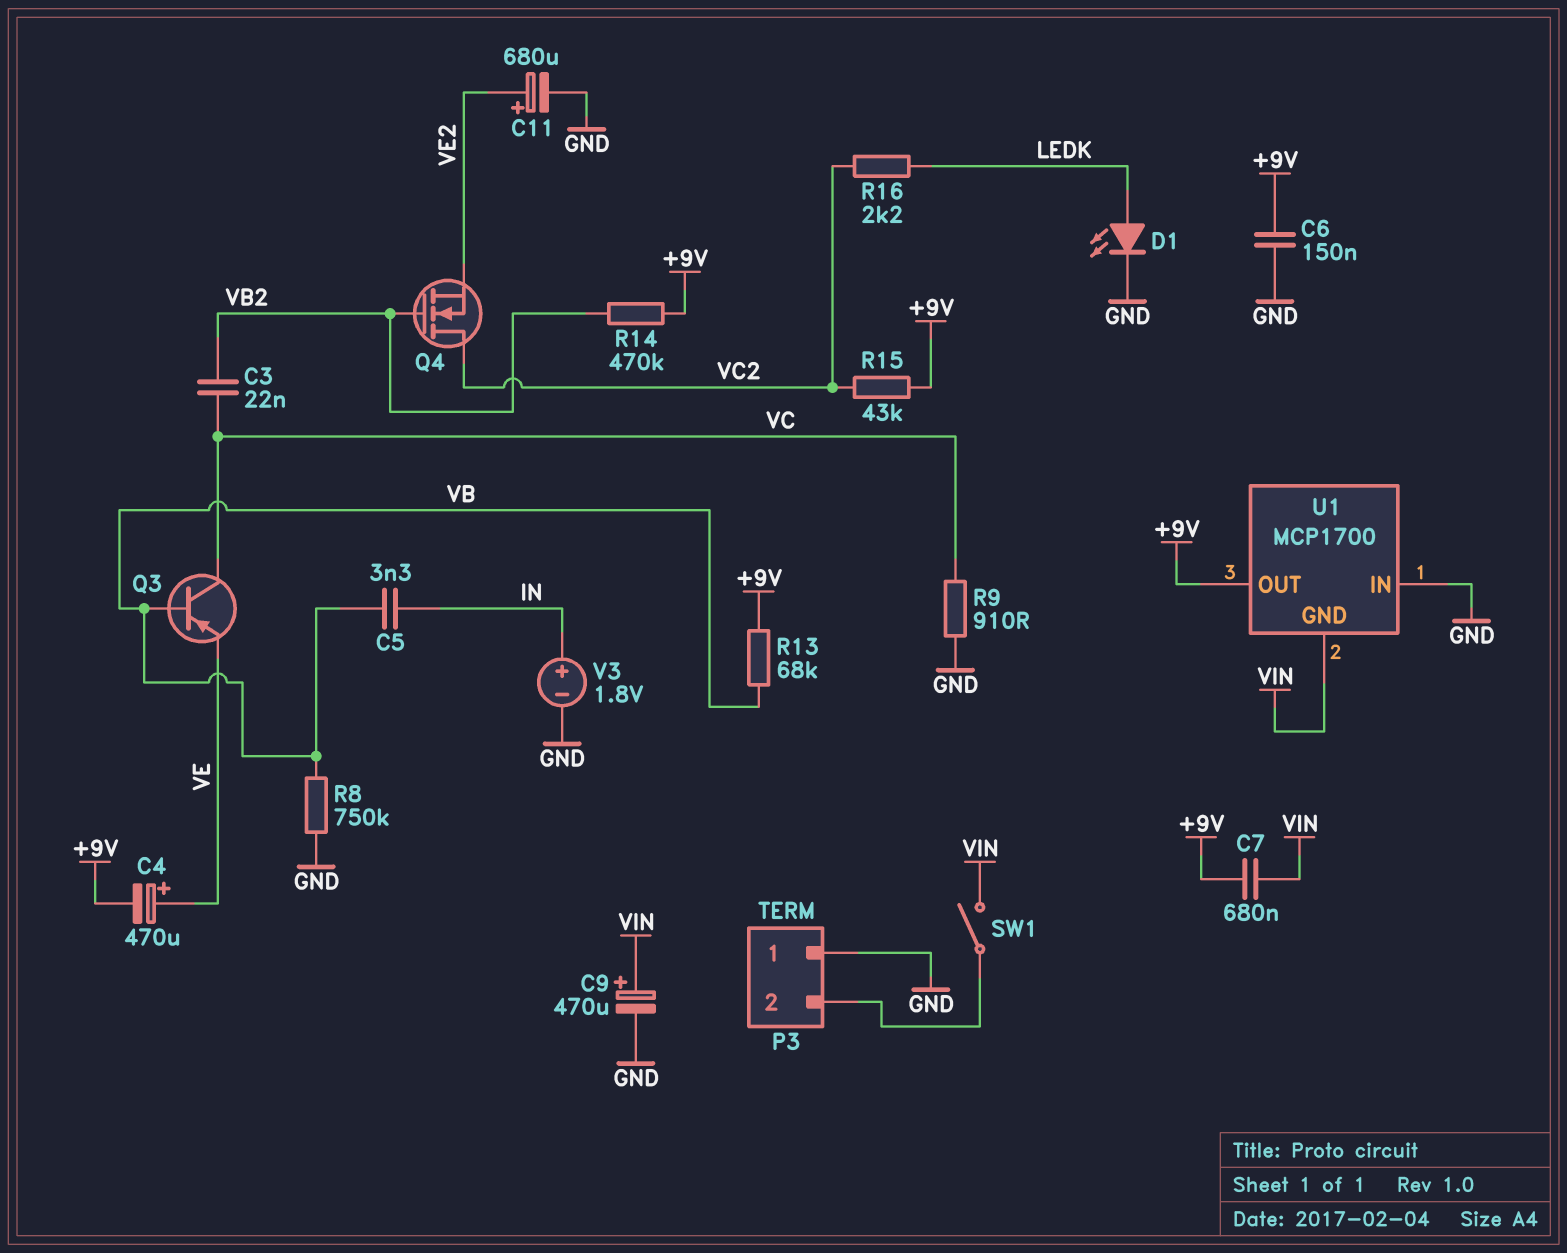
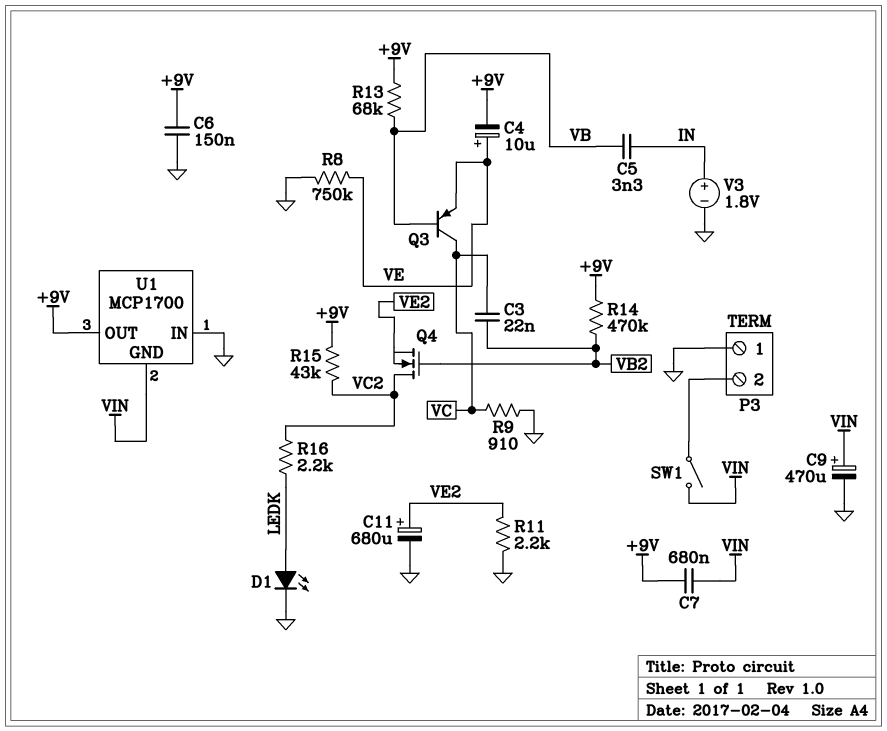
C4: 470uF (plus VE, minus +9V) -> 10uF (plus VE, minus +9V)
R8: 750k (GND, VB) -> 750k (GND, VE)
R11: none -> 2.2k (GND, VE2)

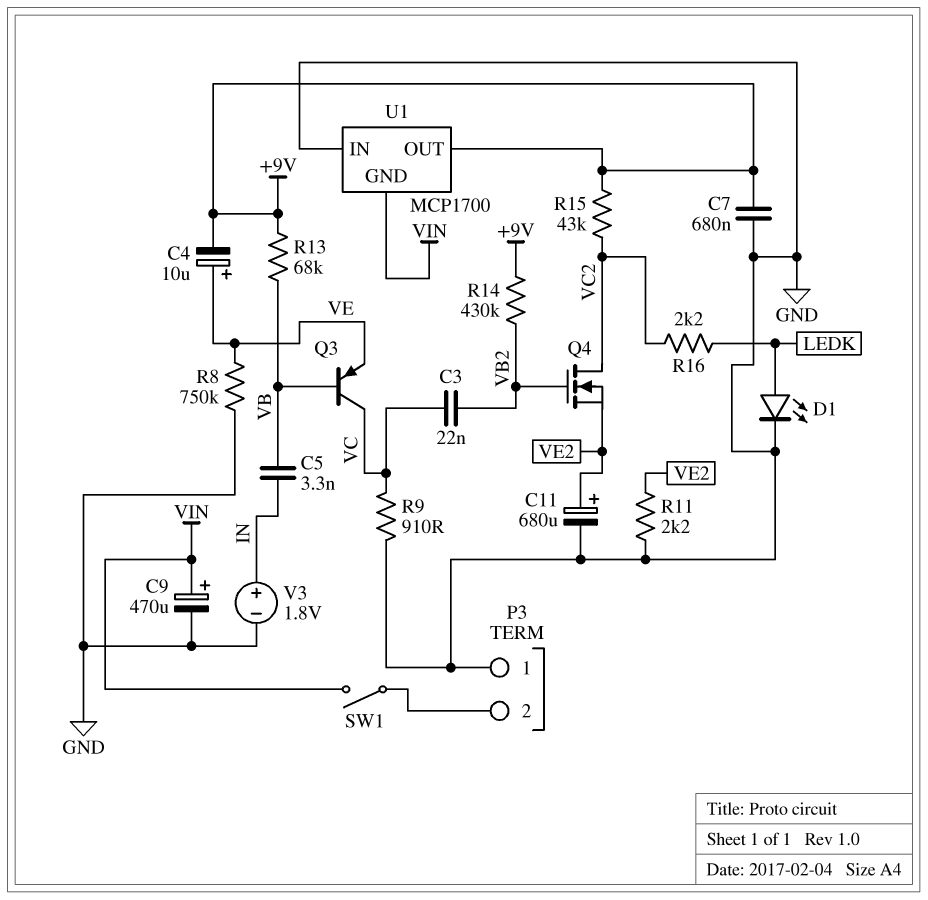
C6: 150nF (+9V, GND) -> none
C7: 680nF (+9V, VIN) -> 680nF (+9V, GND)
R14: 470k (+9V, VB2) -> 430k (+9V, VB2)

